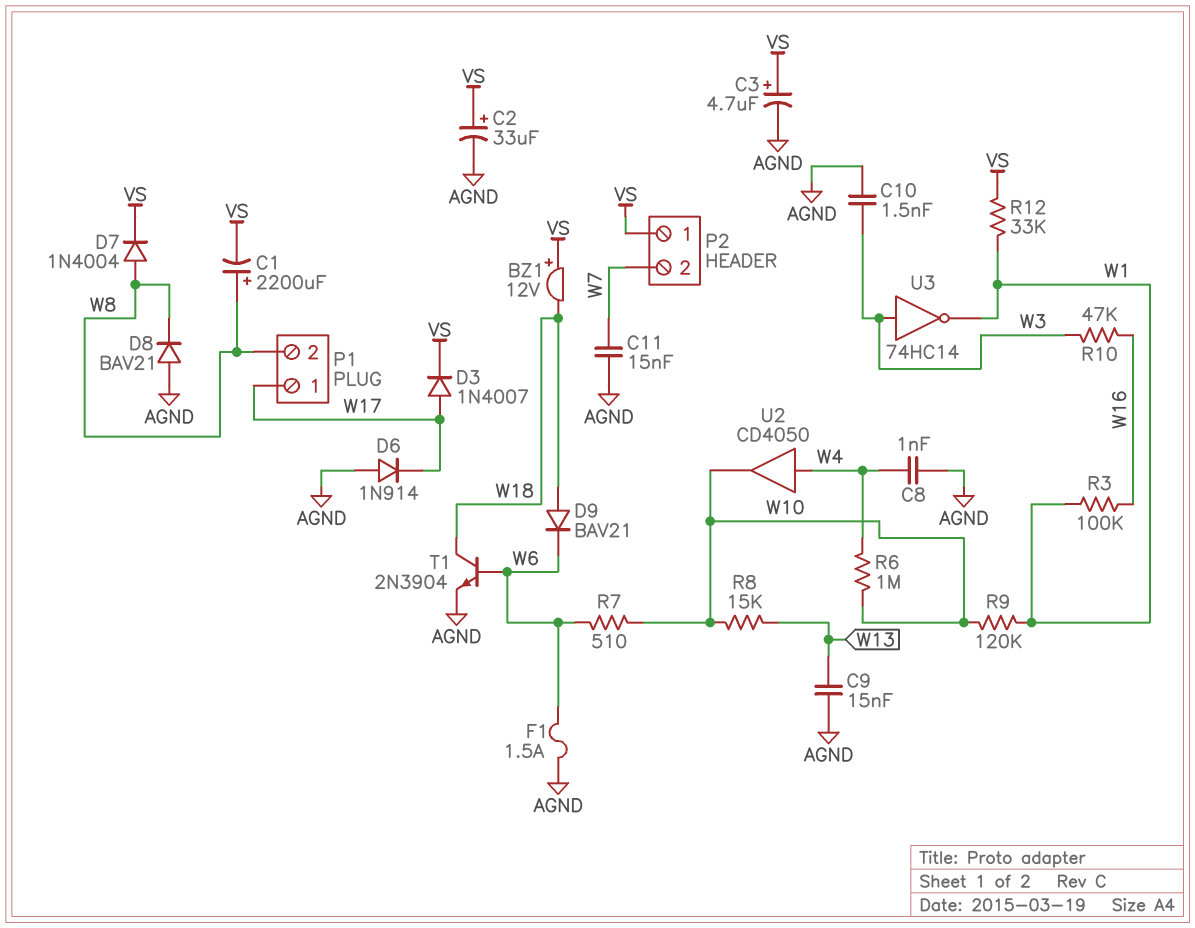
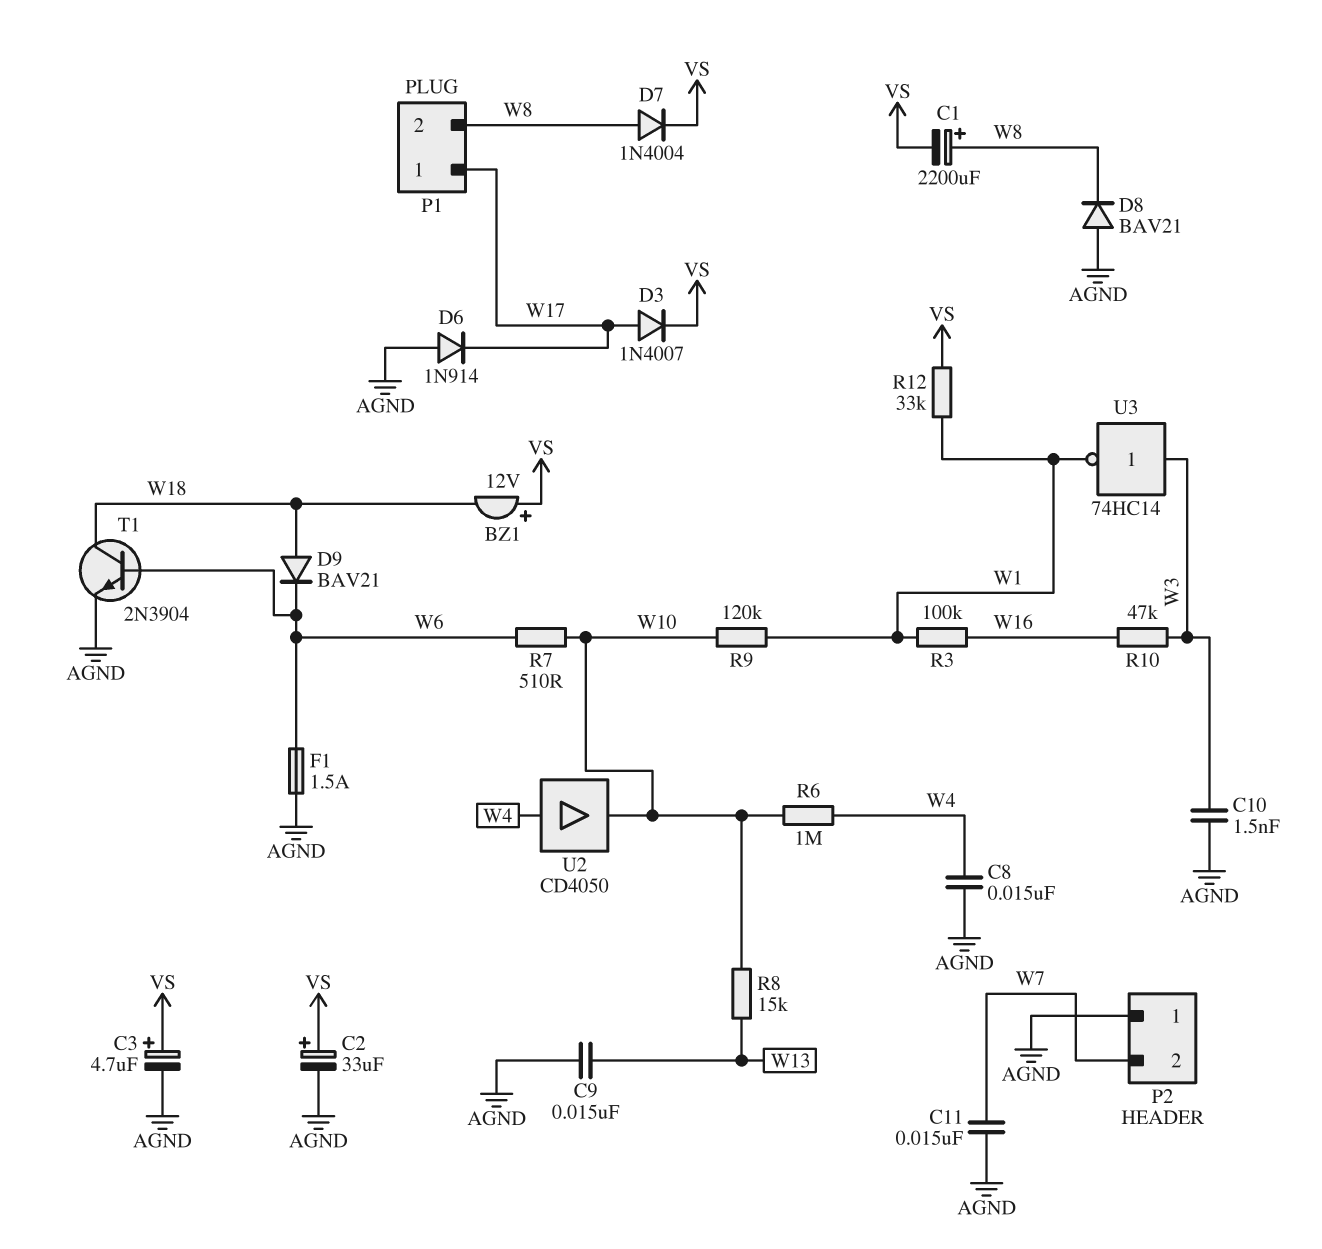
C8: 1nF (AGND, W4) -> 15nF (AGND, W4)
P2 pin 1: VS -> AGND

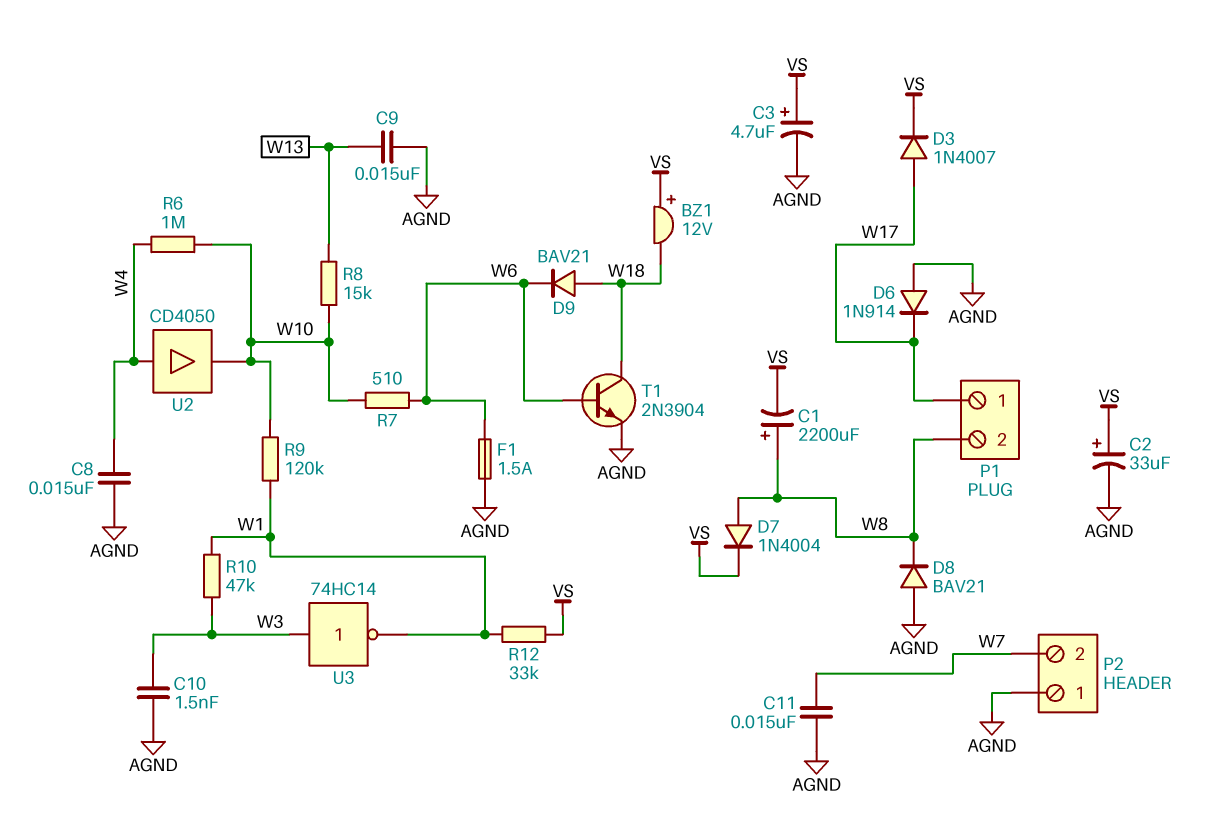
R3: 100k (W1, W16) -> none
R10: 47k (W3, W16) -> 47k (W1, W3)

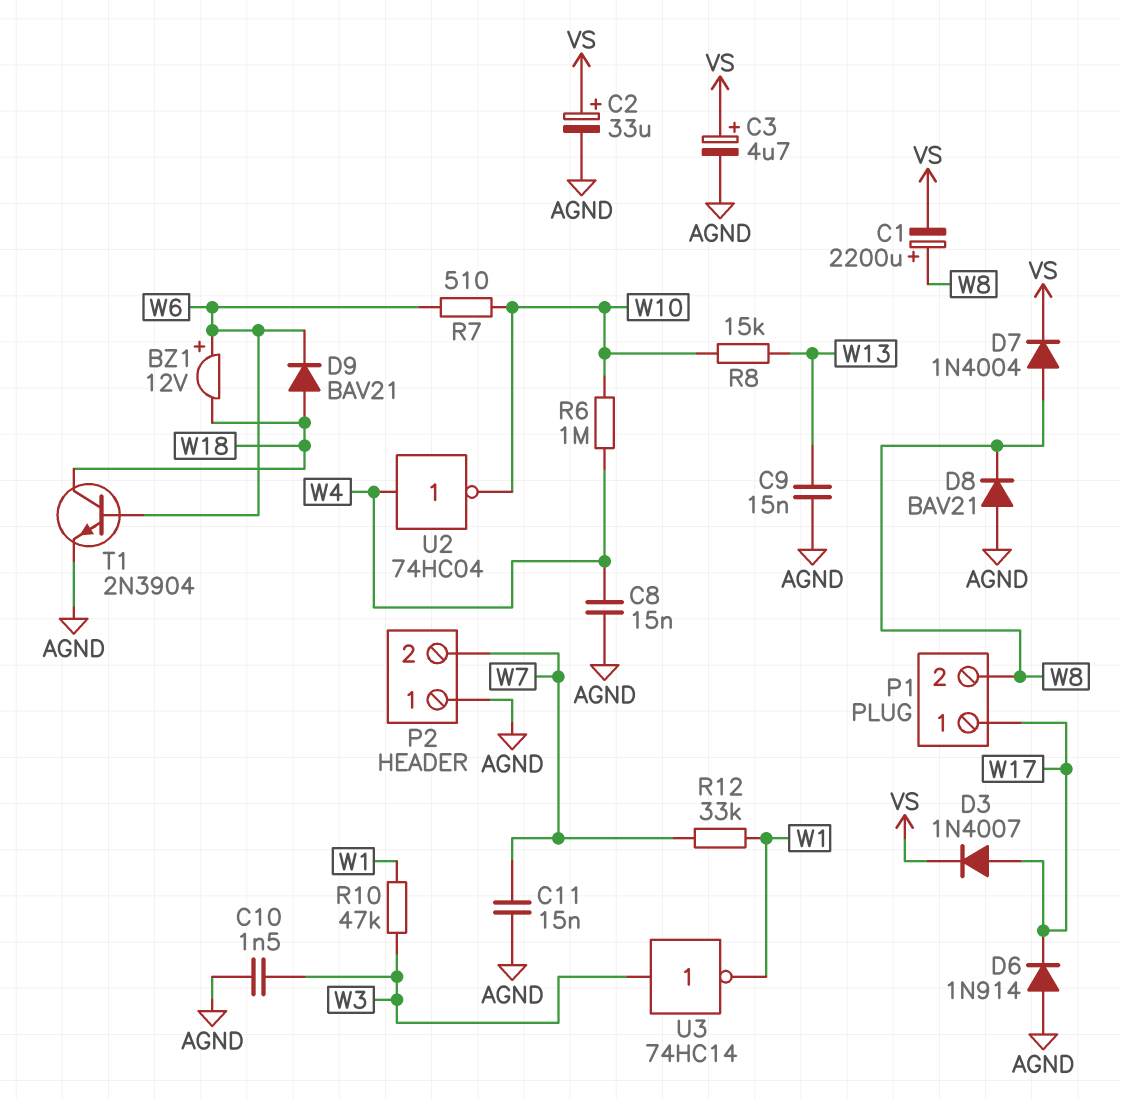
BZ1: buzzer 12V (plus VS, minus W18) -> buzzer 12V (plus W6, minus W18)
F1: 1.5A (AGND, W6) -> none
R9: 120k (W1, W10) -> none
R12: 33k (VS, W1) -> 33k (W1, W7)
U2: buffer CD4050 (in W4, out W10) -> NOT 74HC04 (in W4, out W10)

